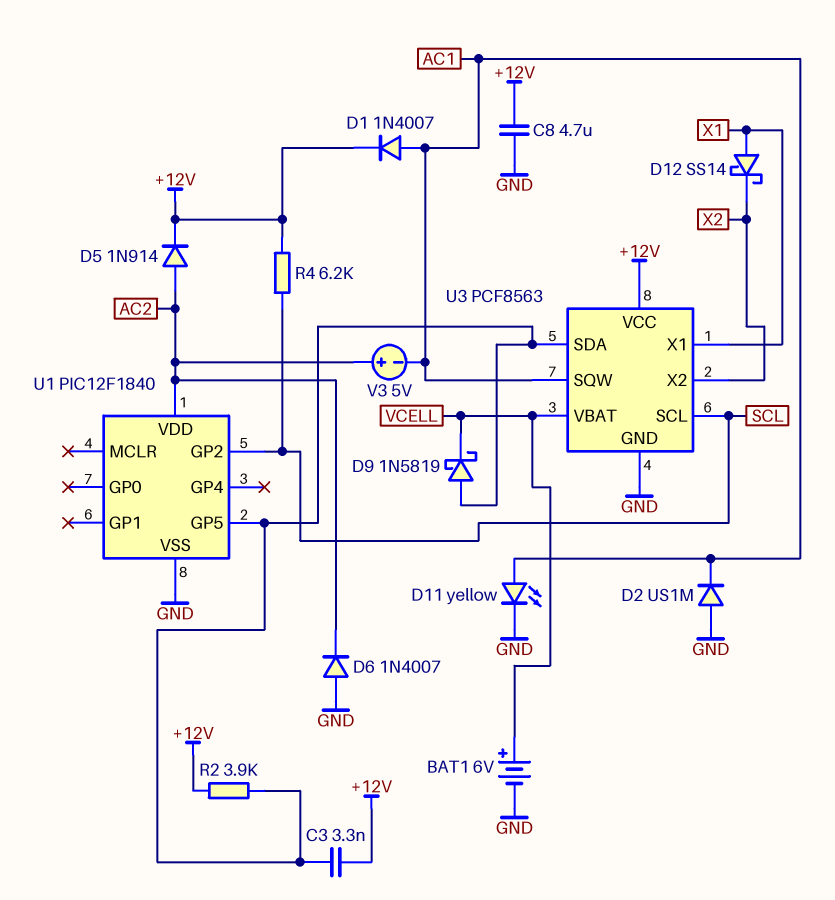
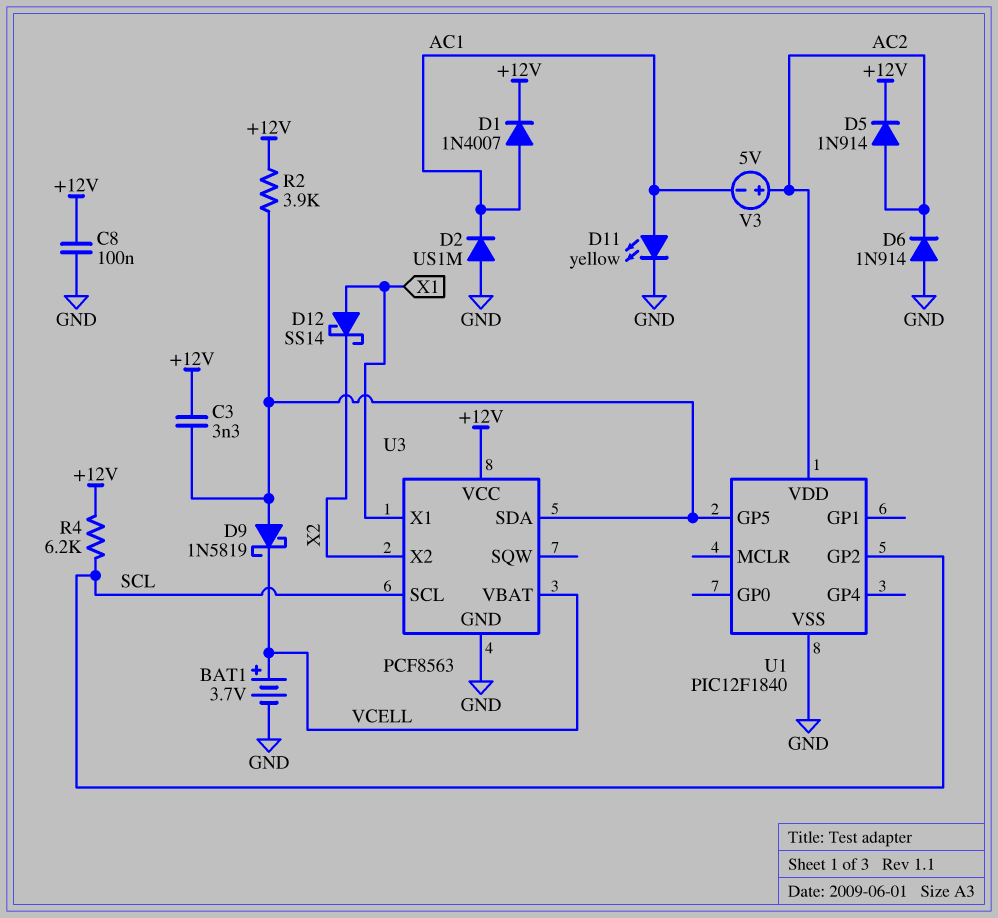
BAT1: 6V (plus VCELL, minus GND) -> 3.7V (plus VCELL, minus GND)
C8: 4.7uF (+12V, GND) -> 100nF (+12V, GND)
D6: diode 1N4007 (A GND, K AC2) -> diode 1N914 (A GND, K AC2)
U3 pin SQW: AC1 -> none

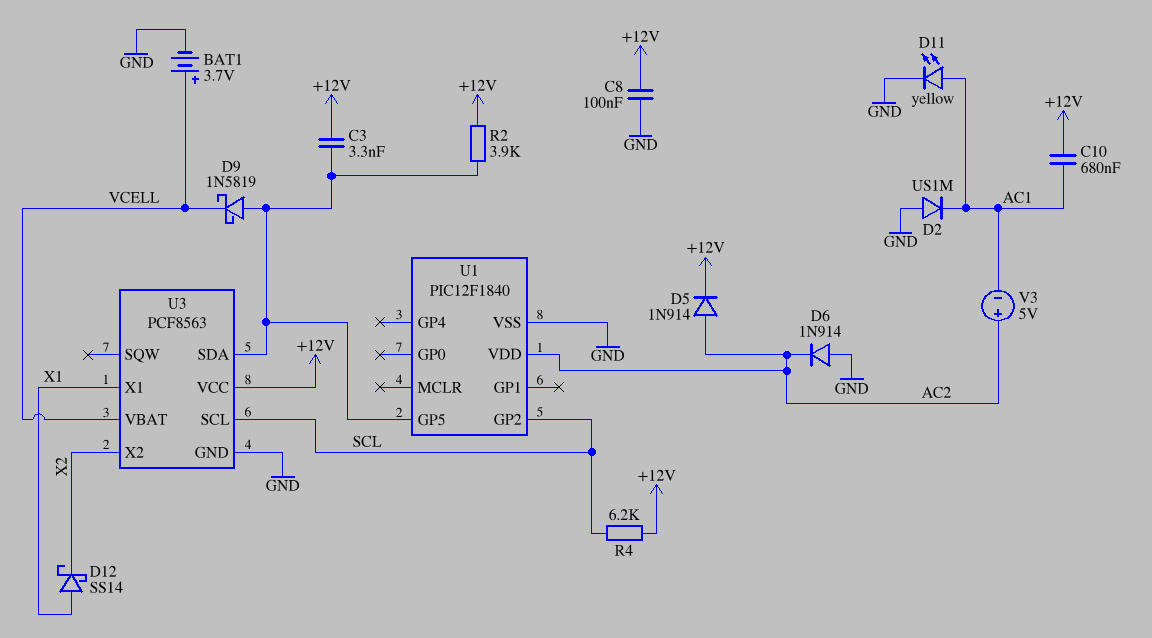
C10: none -> 680nF (+12V, AC1)
D1: diode 1N4007 (A AC1, K +12V) -> none

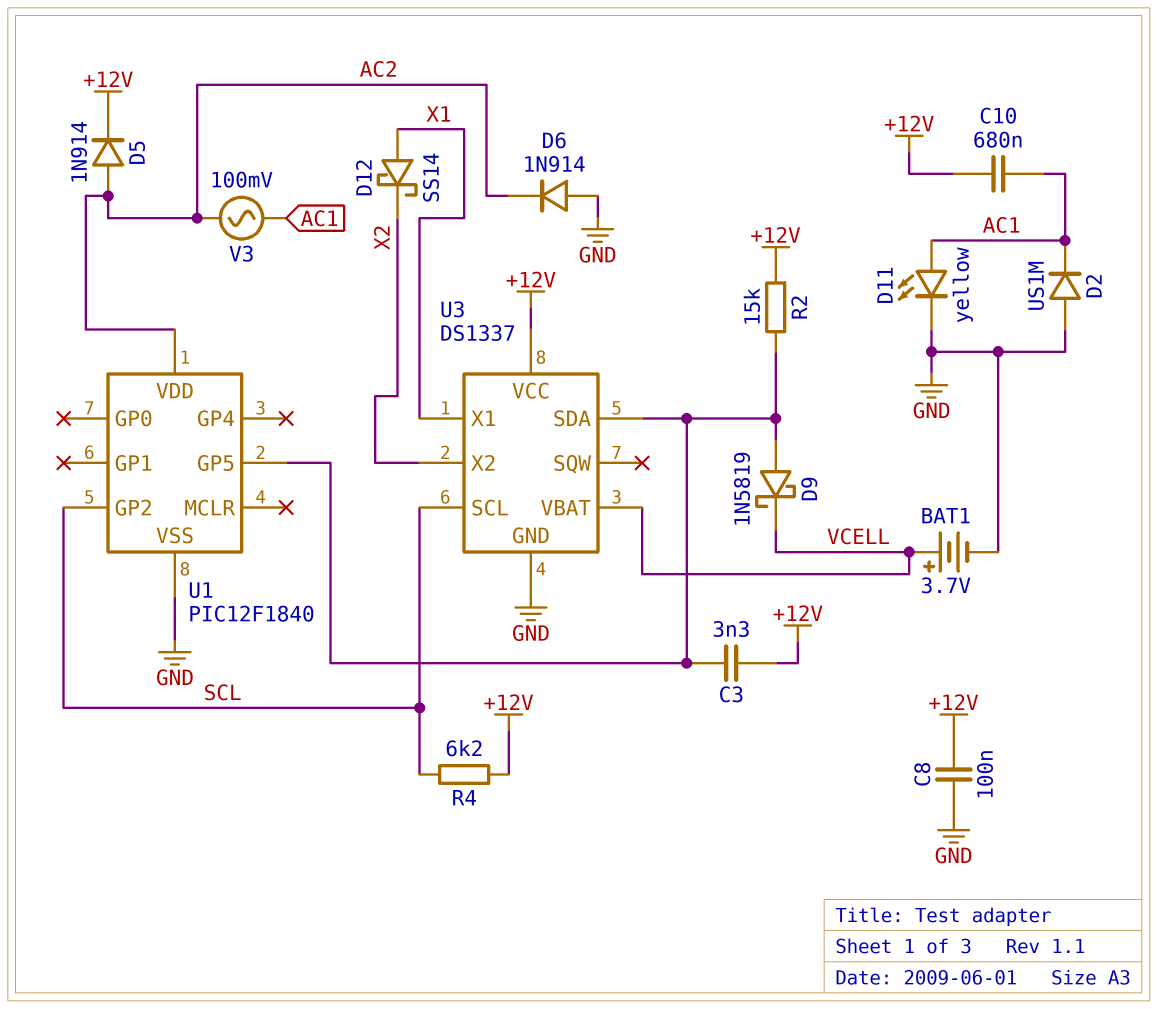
R2: 3.9k (+12V, U1/GP5) -> 15k (+12V, U1/GP5)
U3: PCF8563 -> DS1337
V3: 5V (plus AC2, minus AC1) -> AC 100mV (AC1, AC2)

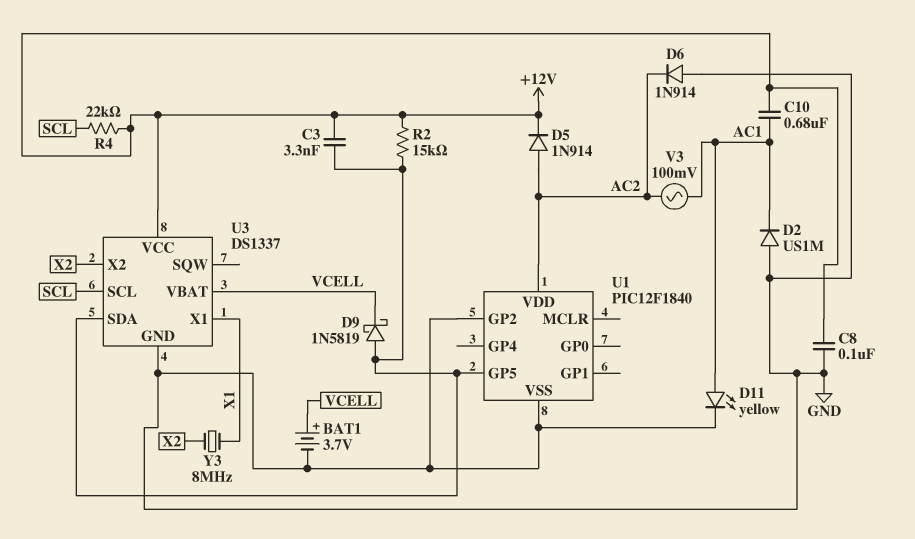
D12: schottky SS14 (A X1, K X2) -> none
R4: 6.2k (+12V, SCL) -> 22k (+12V, SCL)
U1 pin GP2: SCL -> GND
Y3: none -> 8MHz (X1, X2)

